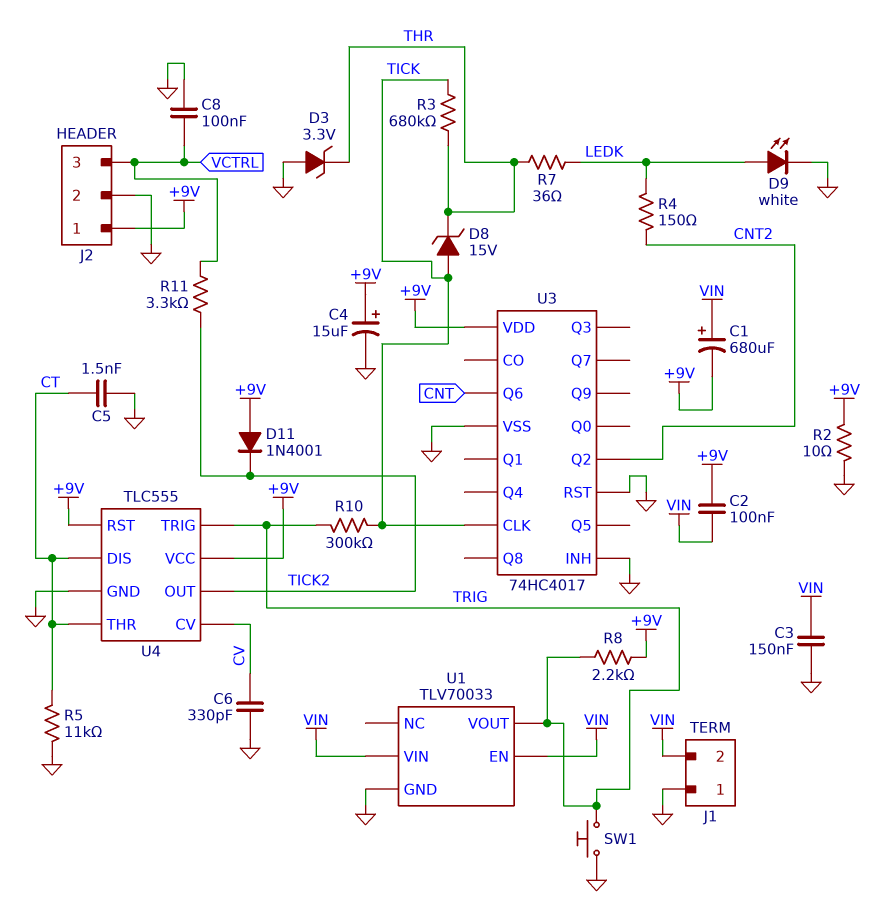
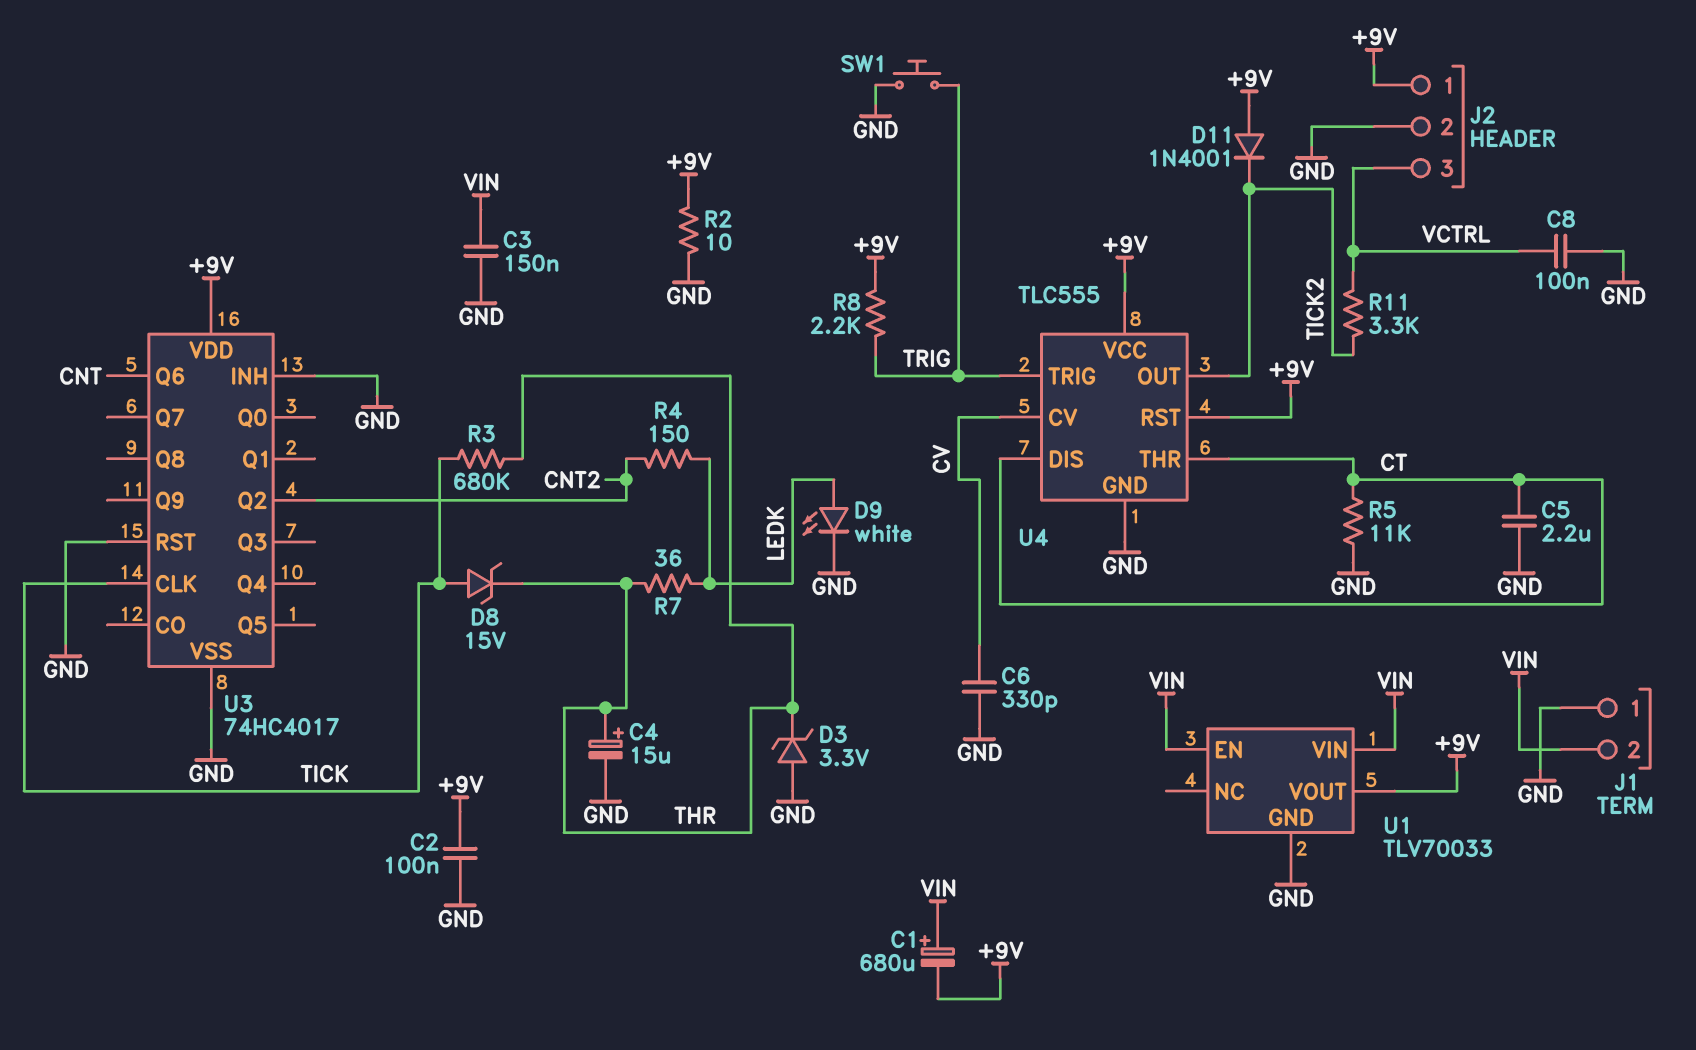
C2: 100nF (+9V, VIN) -> 100nF (+9V, GND)
C4: 15uF (plus +9V, minus GND) -> 15uF (plus THR, minus GND)
C5: 1.5nF (CT, GND) -> 2.2uF (CT, GND)
R10: 300k (TICK, TRIG) -> none
U1 pin VOUT: TRIG -> +9V

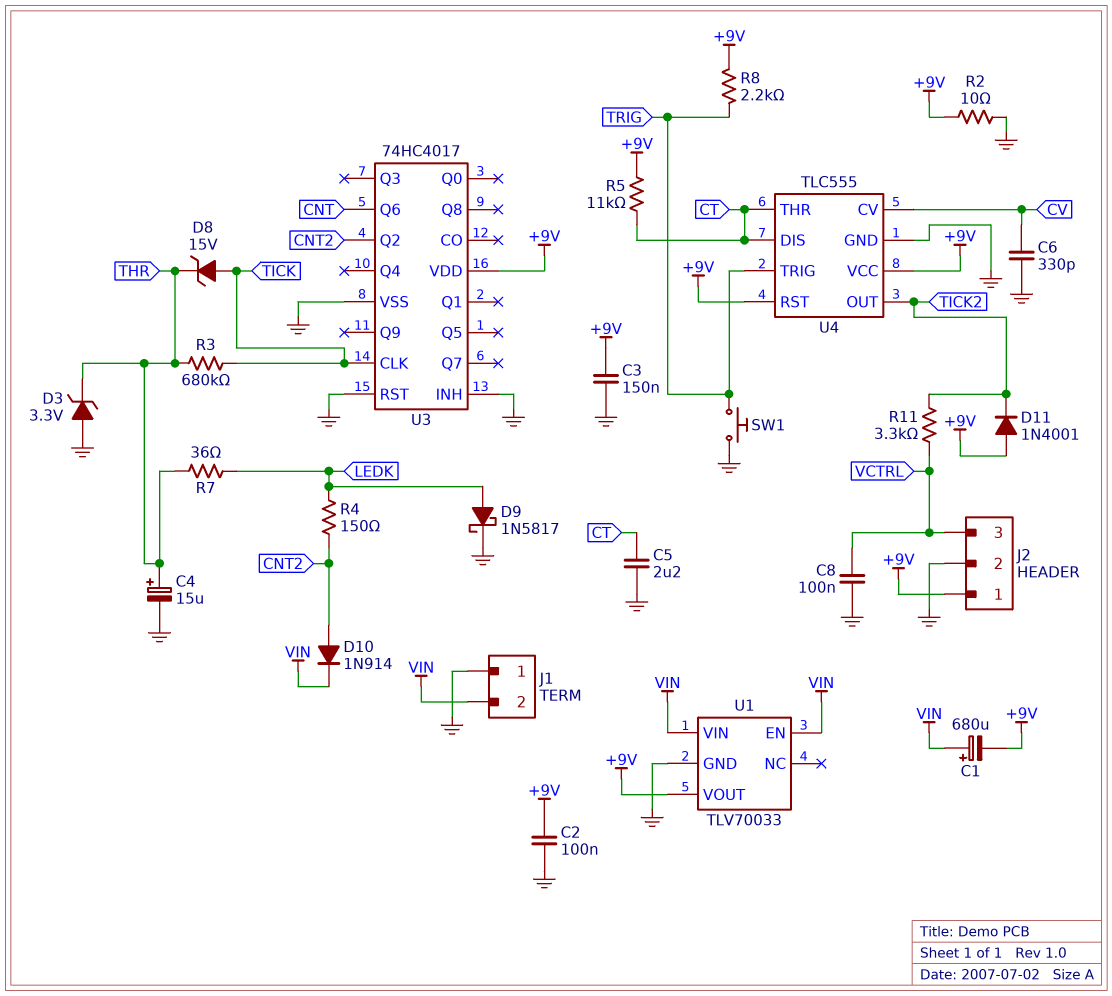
C3: 150nF (GND, VIN) -> 150nF (+9V, GND)
D9: LED white (A LEDK, K GND) -> schottky 1N5817 (A LEDK, K GND)
D10: none -> diode 1N914 (A CNT2, K VIN)
R5: 11k (CT, GND) -> 11k (+9V, CT)

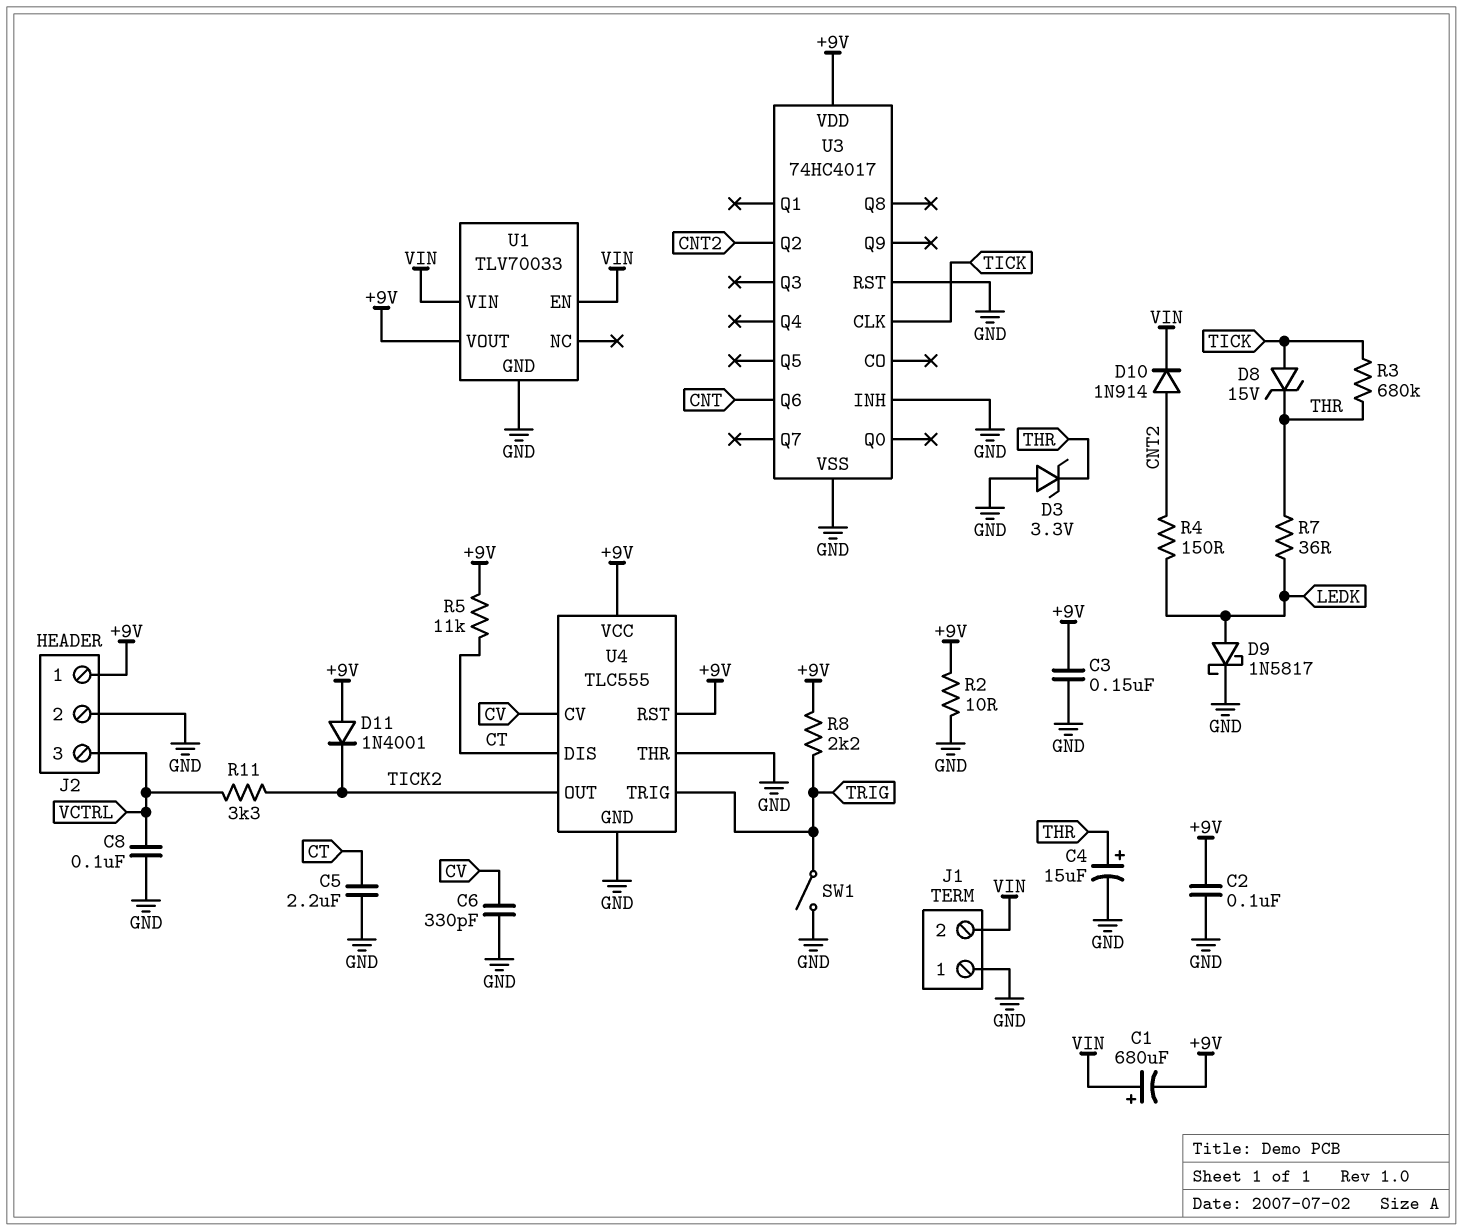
SW1: button (GND, TRIG) -> switch (GND, TRIG)
U4 pin THR: CT -> GND

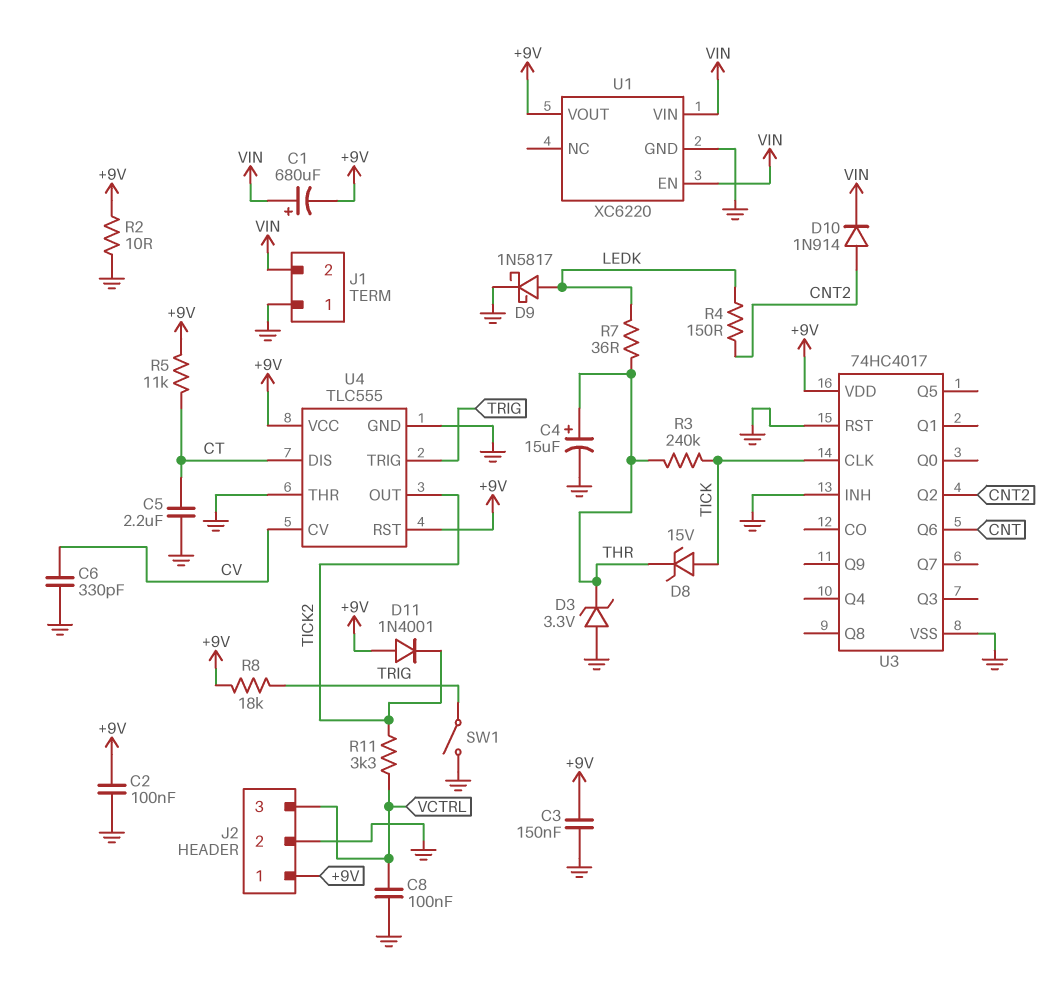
R3: 680k (THR, TICK) -> 240k (THR, TICK)
R8: 2.2k (+9V, TRIG) -> 18k (+9V, TRIG)
U1: TLV70033 -> XC6220

